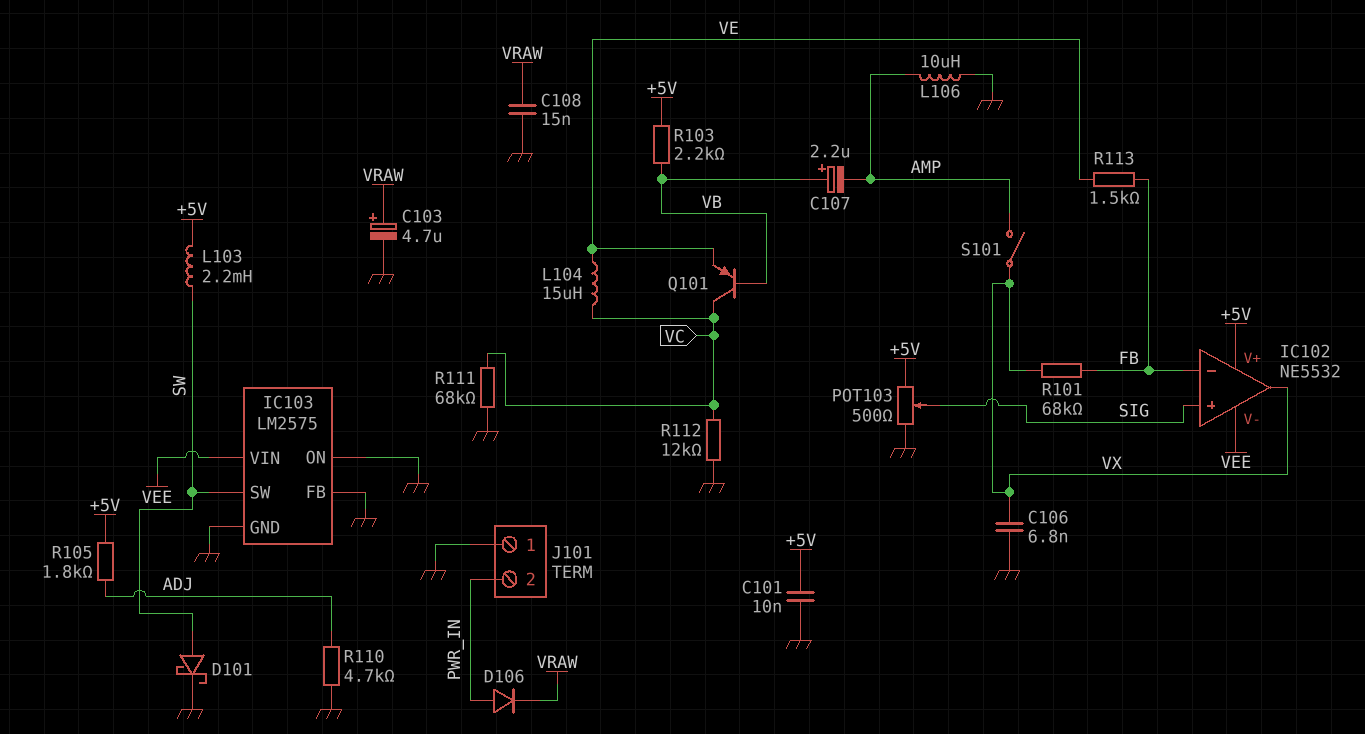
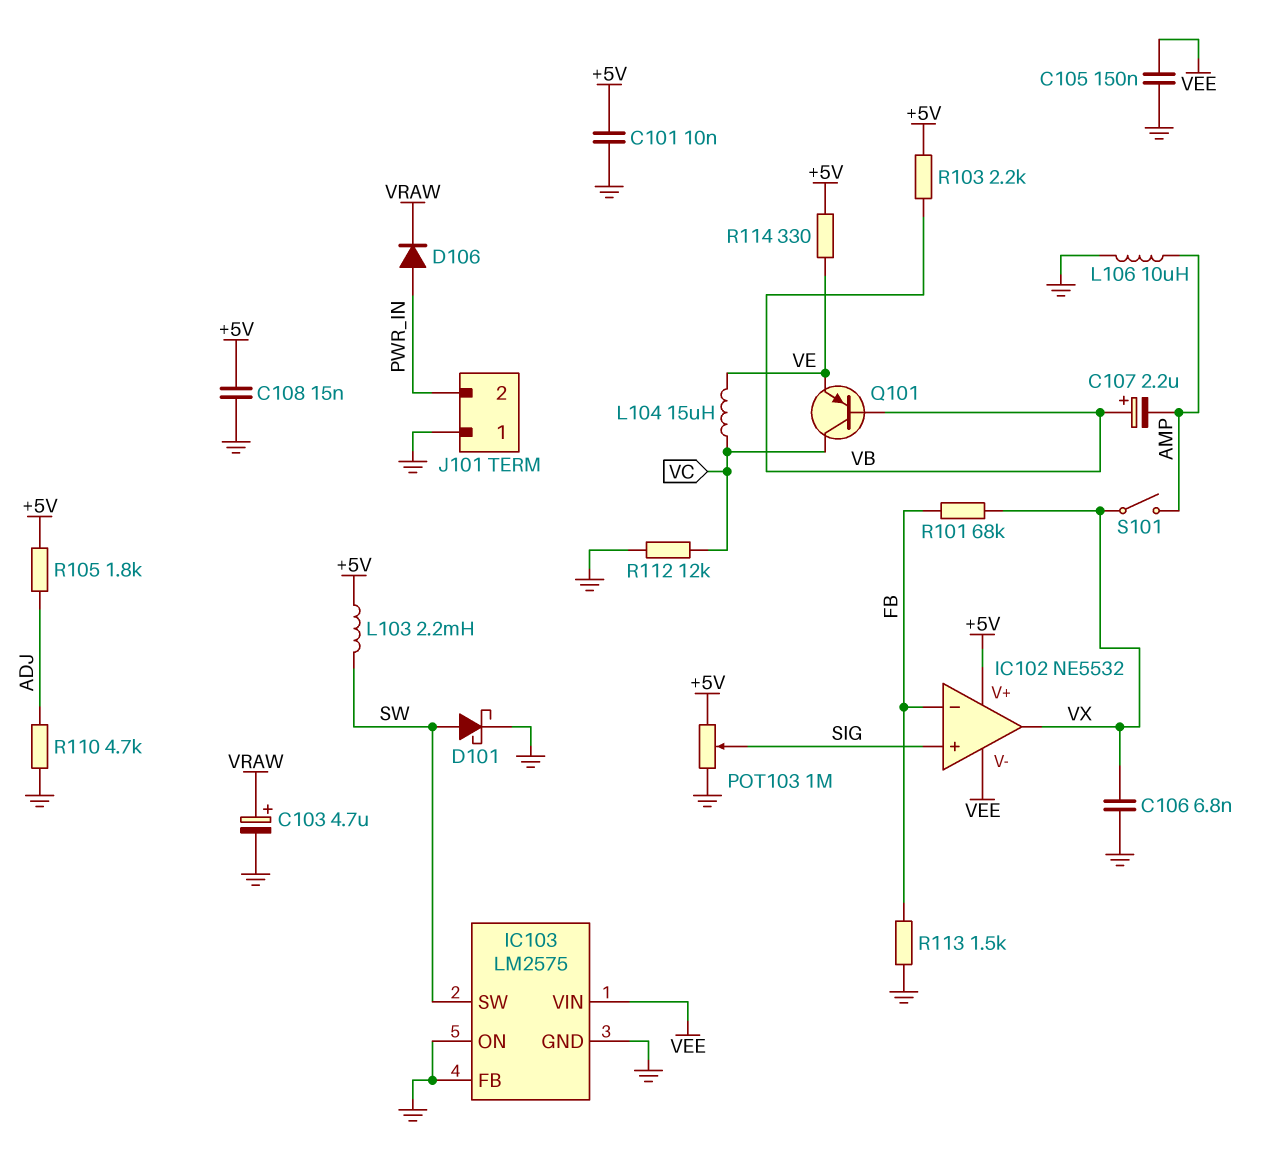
C105: none -> 150nF (GND, VEE)
C108: 15nF (GND, VRAW) -> 15nF (+5V, GND)
POT103: 500 (+5V, GND, wiper SIG) -> 1M (+5V, GND, wiper SIG)
R111: 68k (GND, VC) -> none
R113: 1.5k (FB, VE) -> 1.5k (FB, GND)
R114: none -> 330 (+5V, VE)

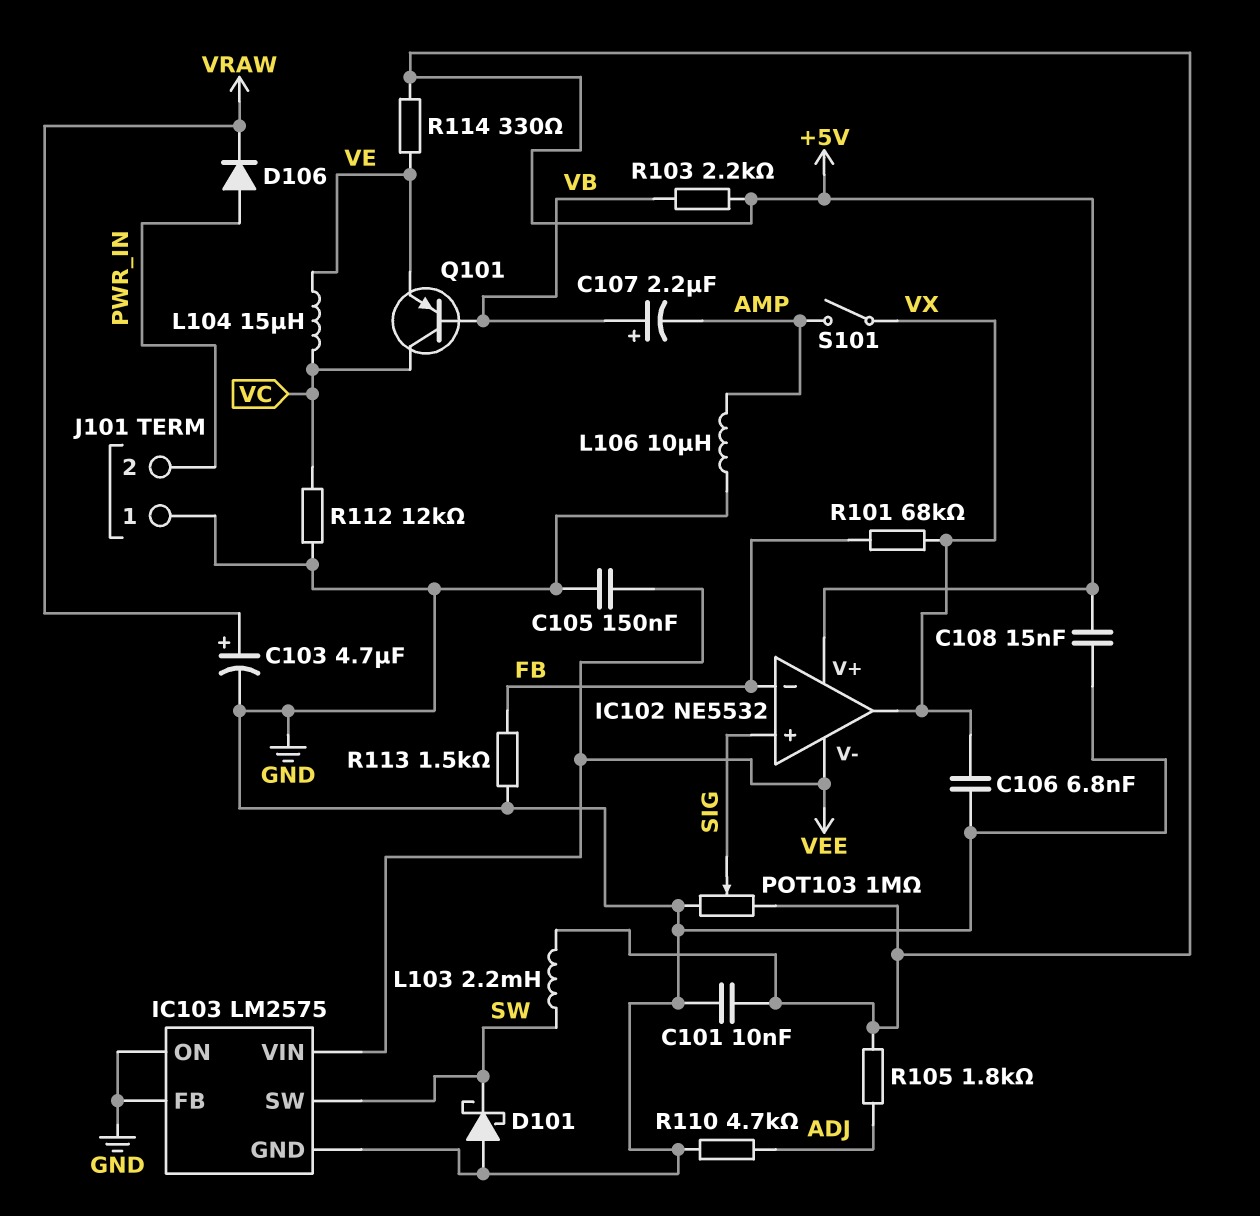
D101: schottky (A SW, K GND) -> schottky (A GND, K SW)

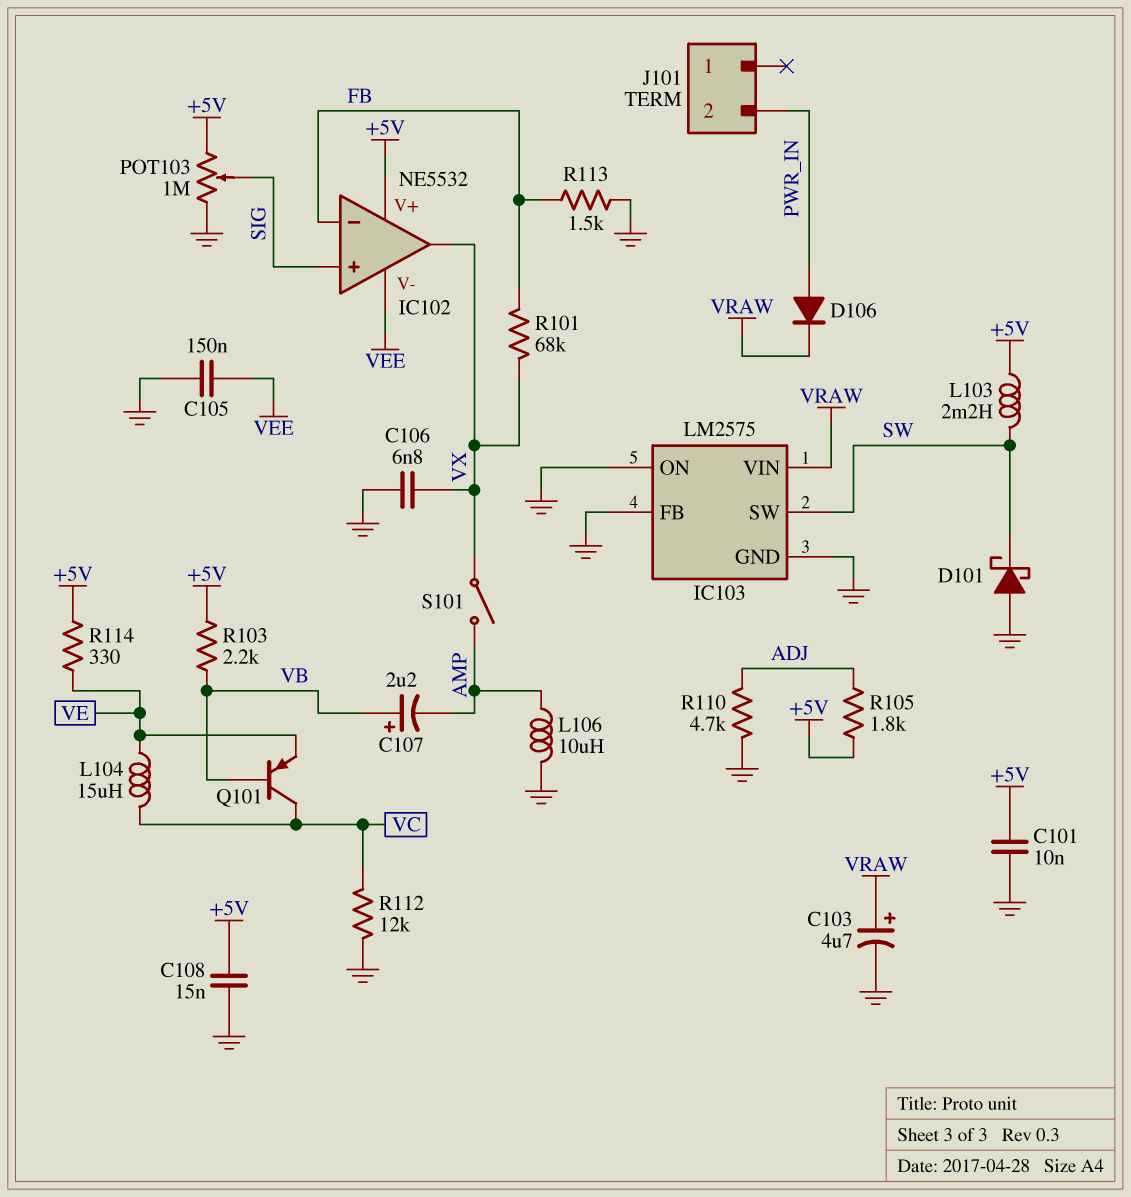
IC103 pin VIN: VEE -> VRAW
J101 pin 1: GND -> none

